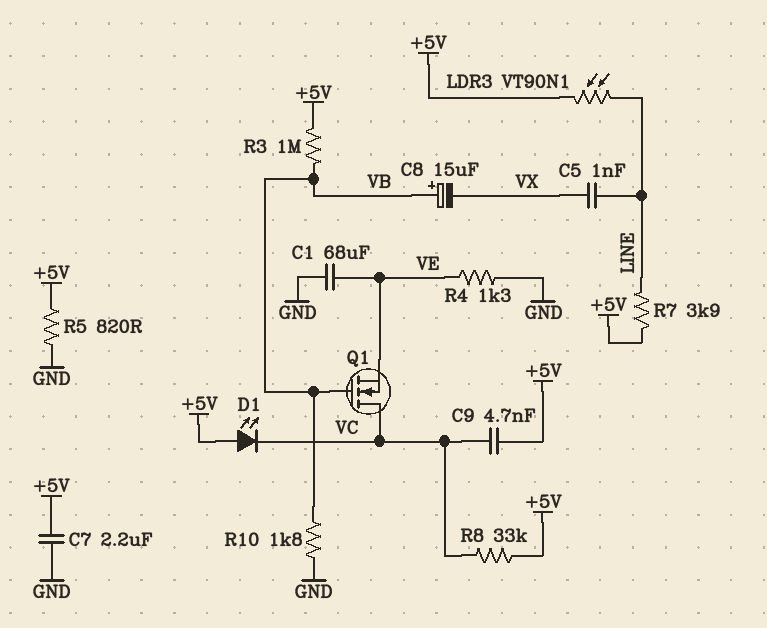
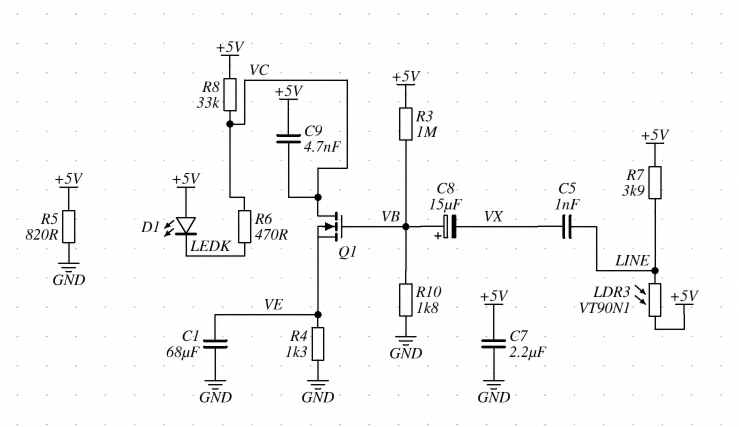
D1: LED (A +5V, K VC) -> LED (A +5V, K LEDK)
R6: none -> 470 (LEDK, VC)

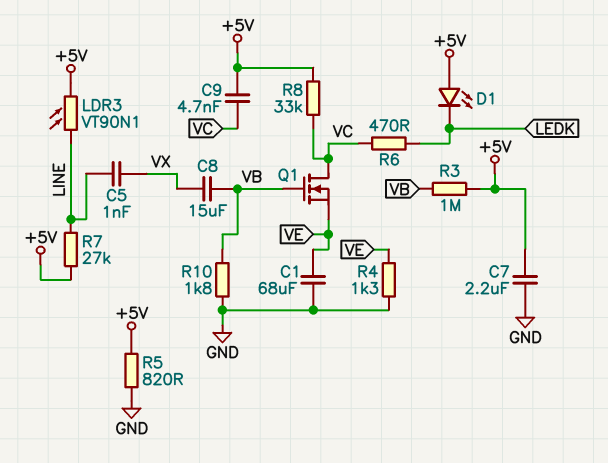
C8: 15uF (plus VB, minus VX) -> 15uF (VB, VX)
R7: 3.9k (+5V, LINE) -> 27k (+5V, LINE)

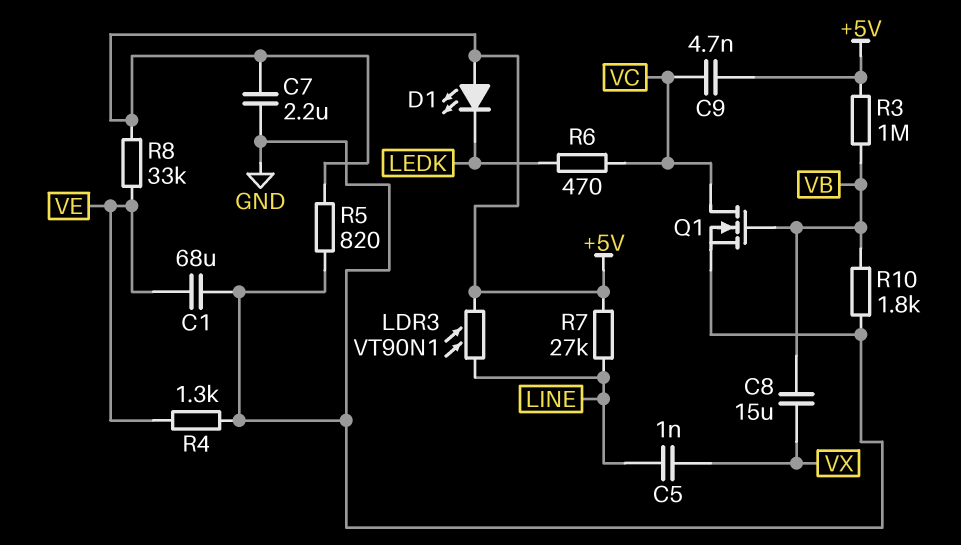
Q1: NMOS (G VB, D VC, S VE) -> NMOS (G VB, D VC, S GND)
R8: 33k (+5V, VC) -> 33k (+5V, VE)

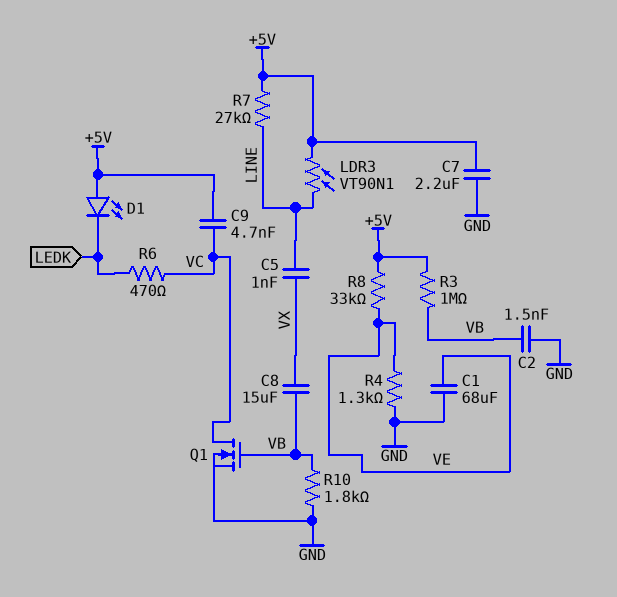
C2: none -> 1.5nF (GND, VB)
R5: 820 (+5V, GND) -> none

